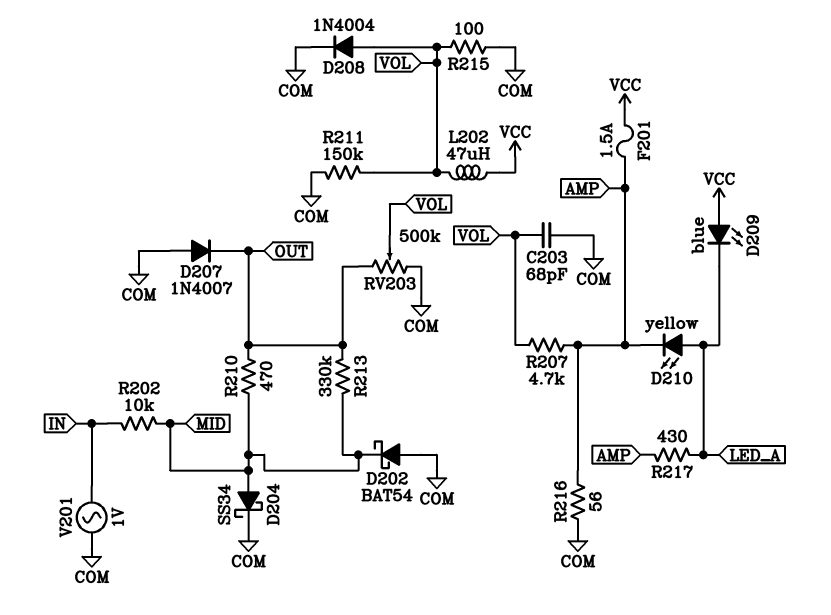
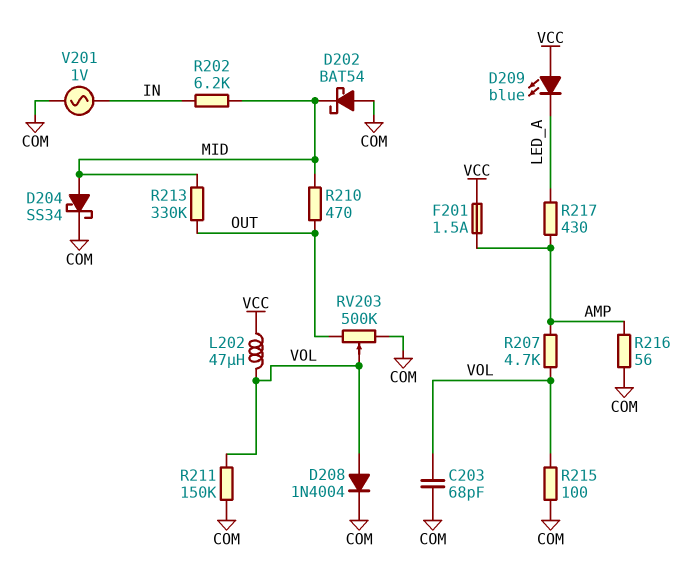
D207: diode 1N4007 (A COM, K OUT) -> none
D210: LED yellow (A LED_A, K AMP) -> none
R202: 10k (IN, MID) -> 6.2k (IN, MID)

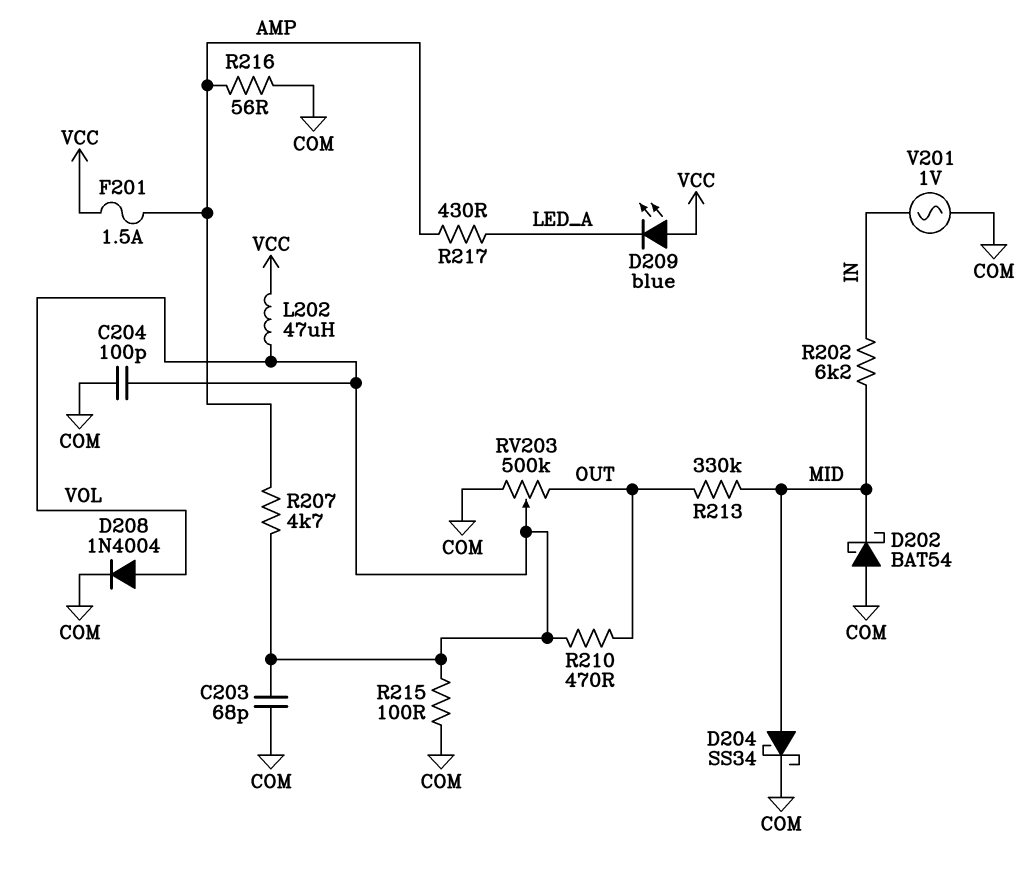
C204: none -> 100pF (COM, VOL)
R210: 470 (MID, OUT) -> 470 (OUT, VOL)
R211: 150k (COM, VOL) -> none

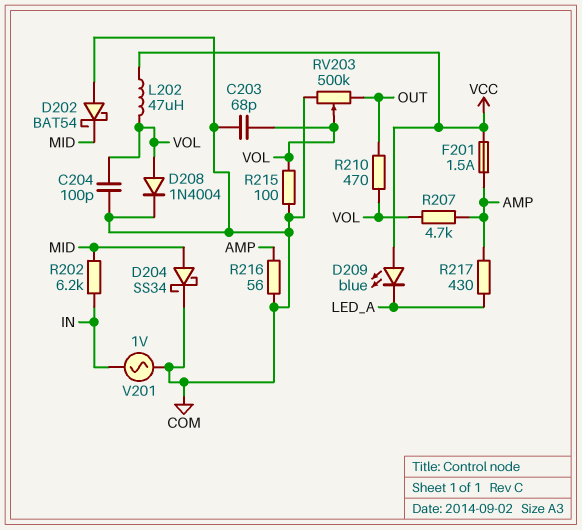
R213: 330k (MID, OUT) -> none

